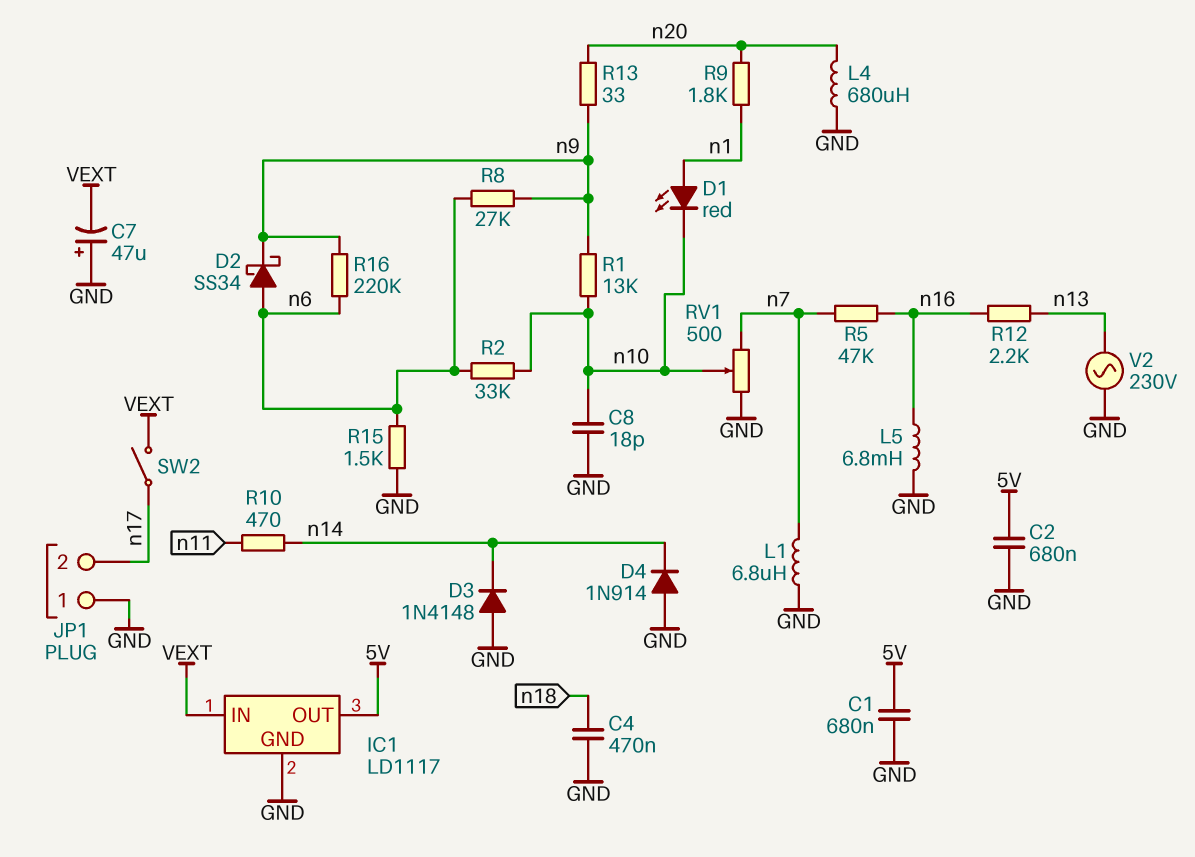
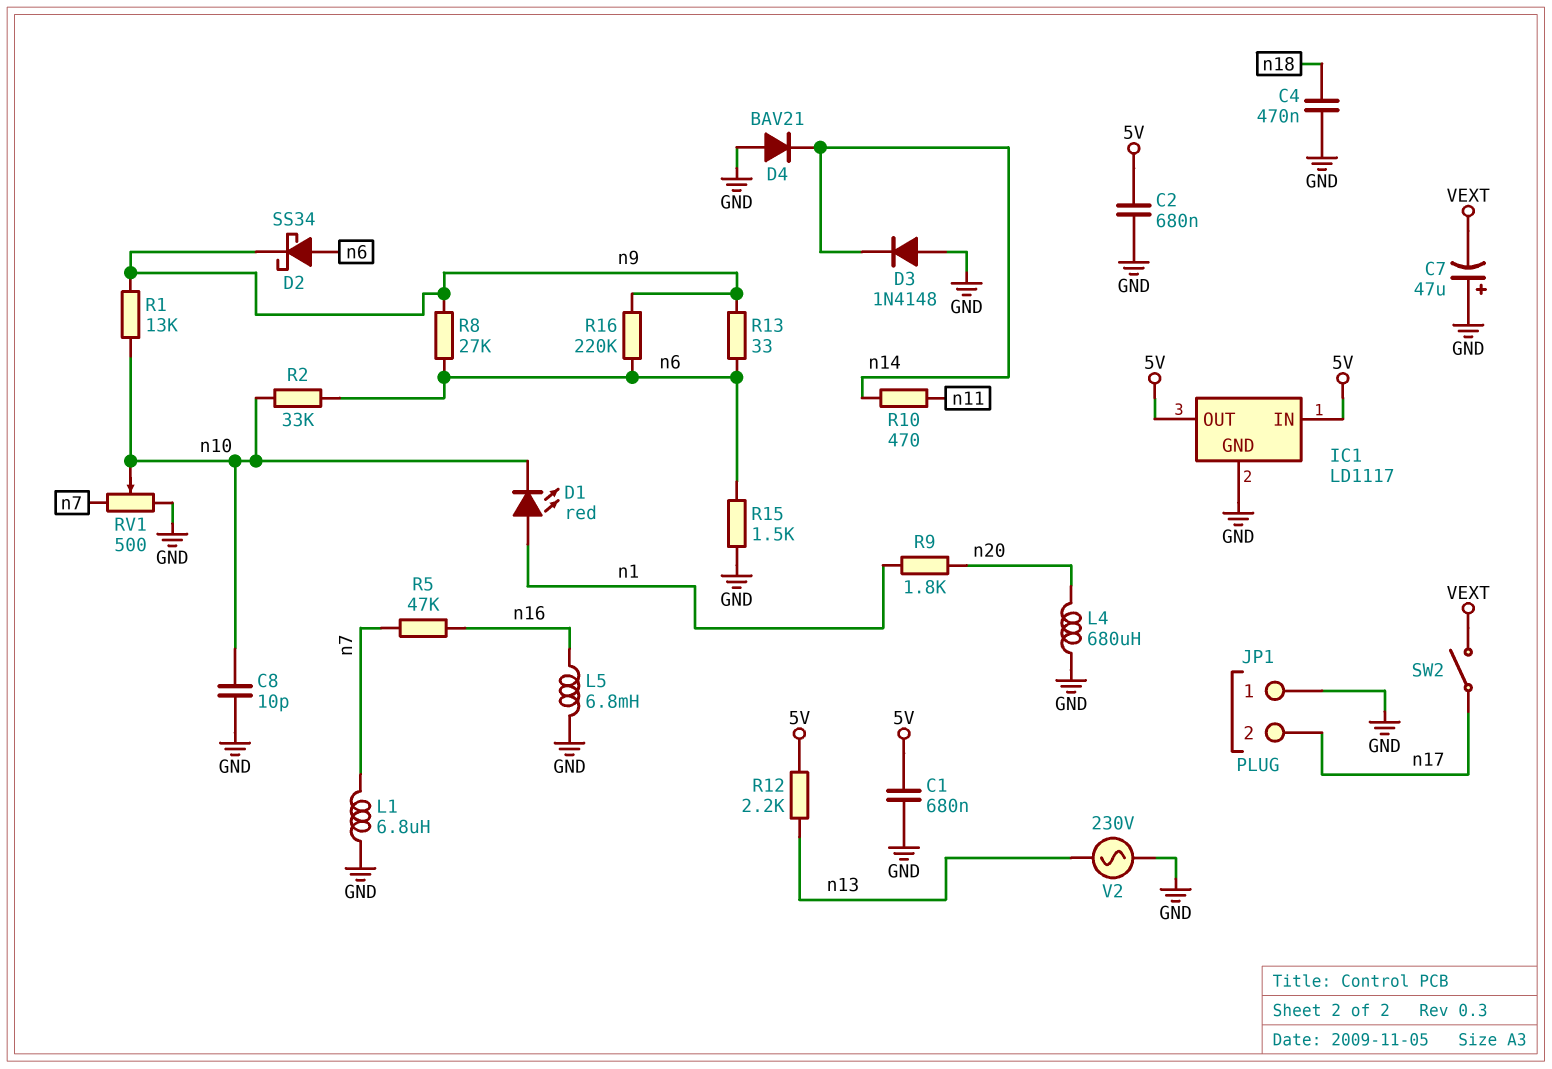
C8: 18pF (GND, n10) -> 10pF (GND, n10)
D4: diode 1N914 (A GND, K n14) -> diode BAV21 (A GND, K n14)
IC1 pin IN: VEXT -> 5V
R12: 2.2k (n13, n16) -> 2.2k (5V, n13)
R13: 33 (n9, n20) -> 33 (n6, n9)

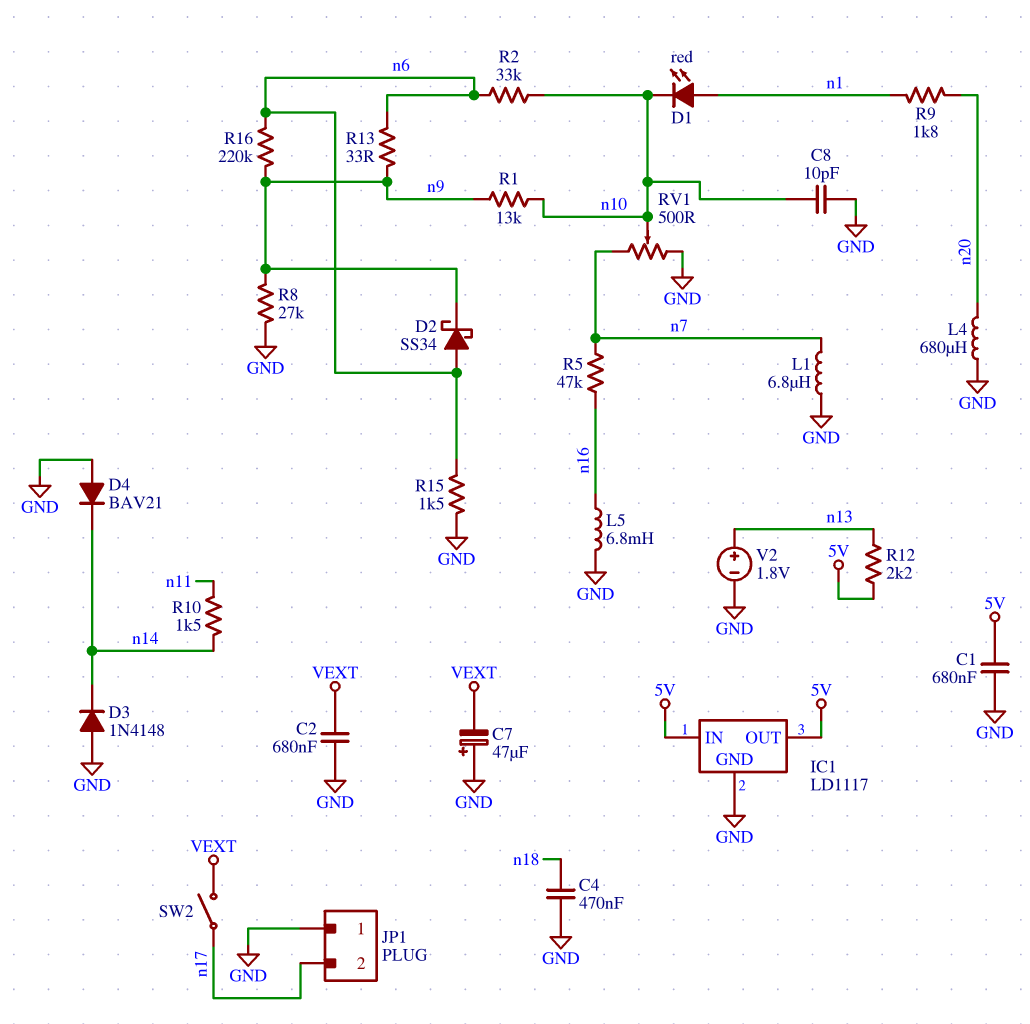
C2: 680nF (5V, GND) -> 680nF (GND, VEXT)
R8: 27k (n6, n9) -> 27k (GND, n9)
R10: 470 (n11, n14) -> 1.5k (n11, n14)
V2: AC 230V (GND, n13) -> 1.8V (plus n13, minus GND)

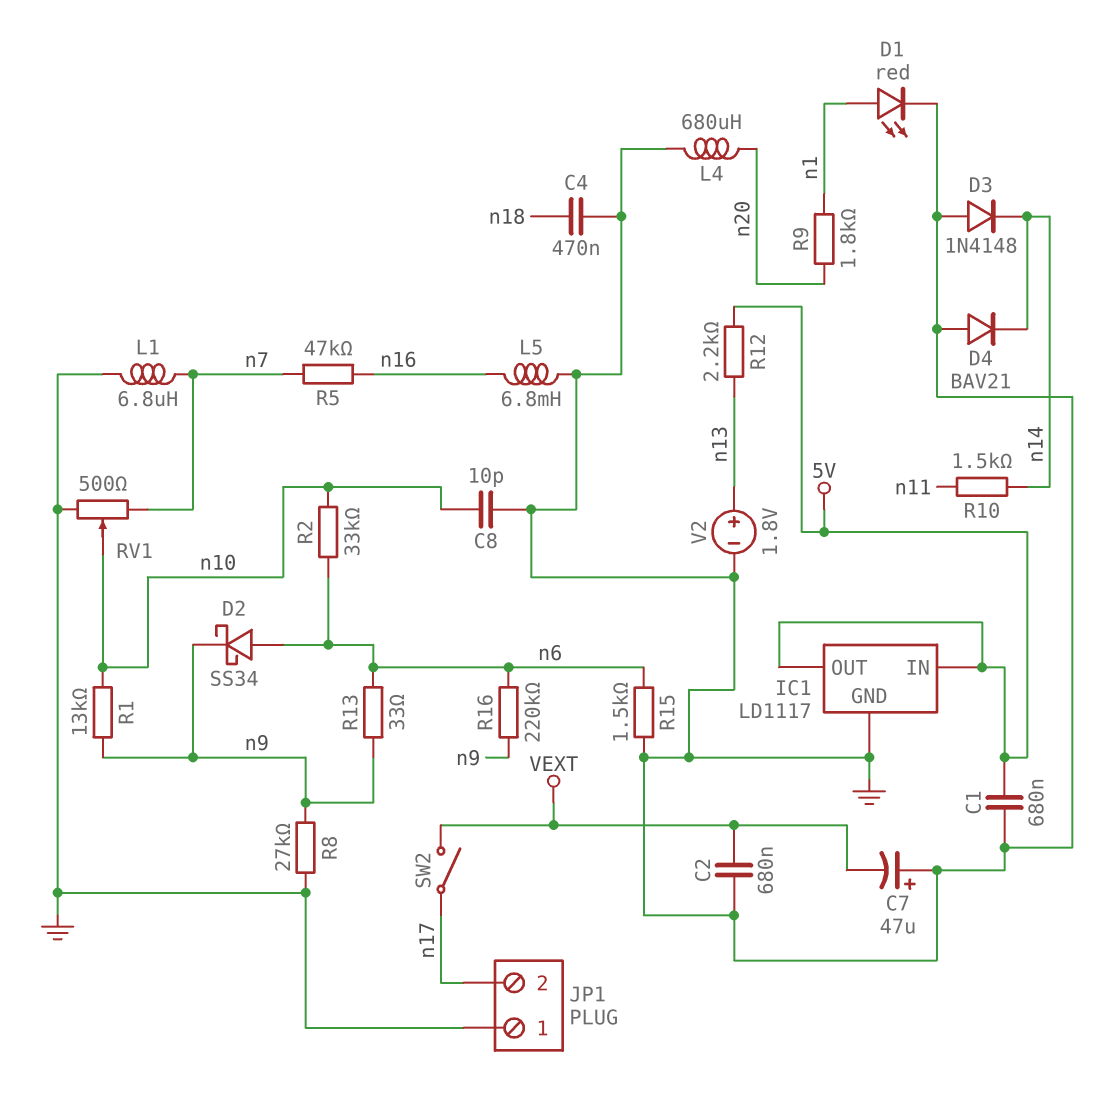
D1: LED red (A n1, K n10) -> LED red (A n1, K GND)

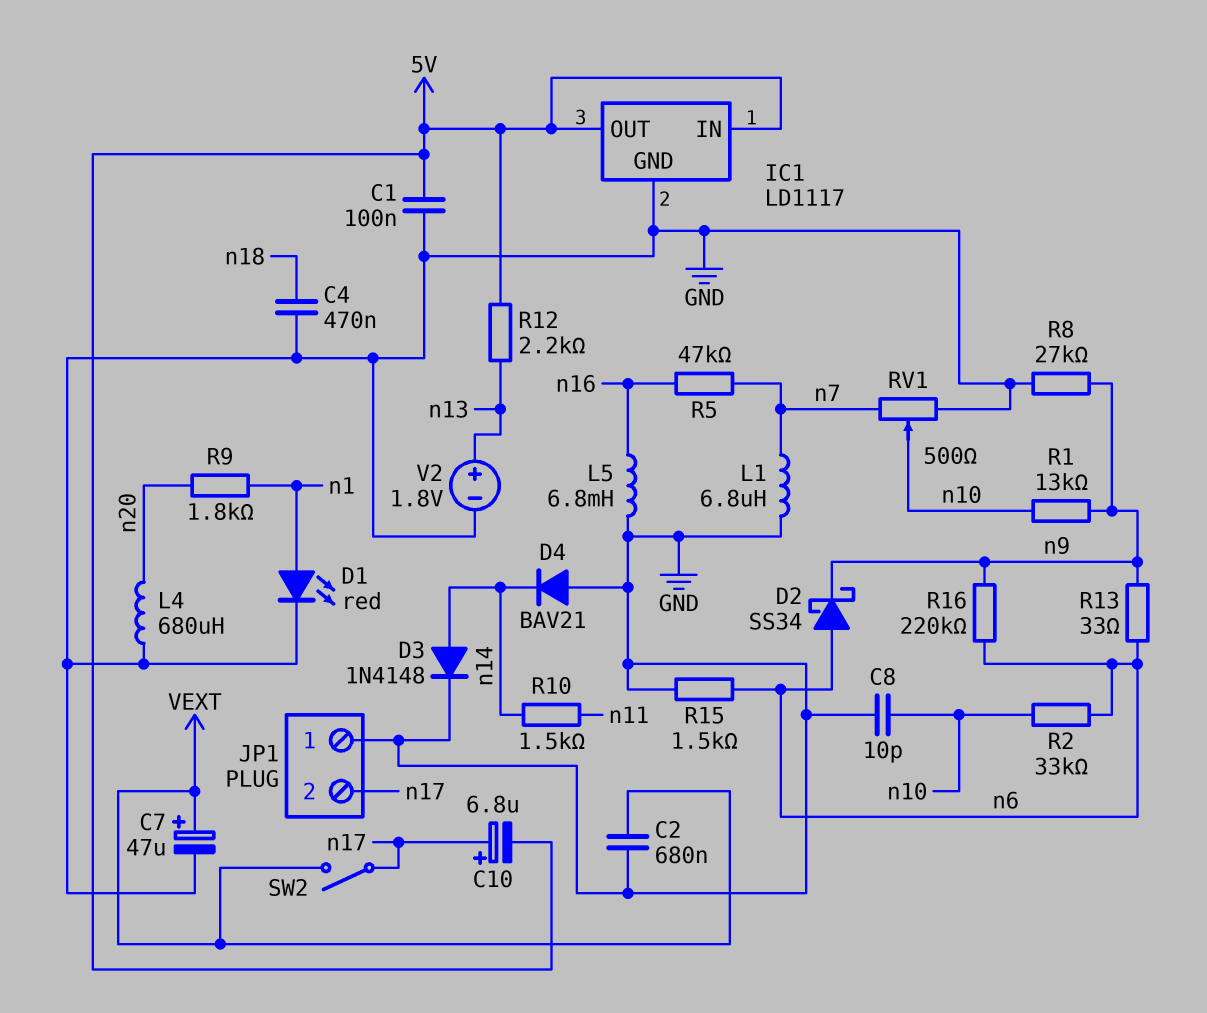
C1: 680nF (5V, GND) -> 100nF (5V, GND)
C7: 47uF (plus GND, minus VEXT) -> 47uF (plus VEXT, minus GND)
C10: none -> 6.8uF (plus n17, minus 5V)
D3: diode 1N4148 (A GND, K n14) -> diode 1N4148 (A n14, K GND)

